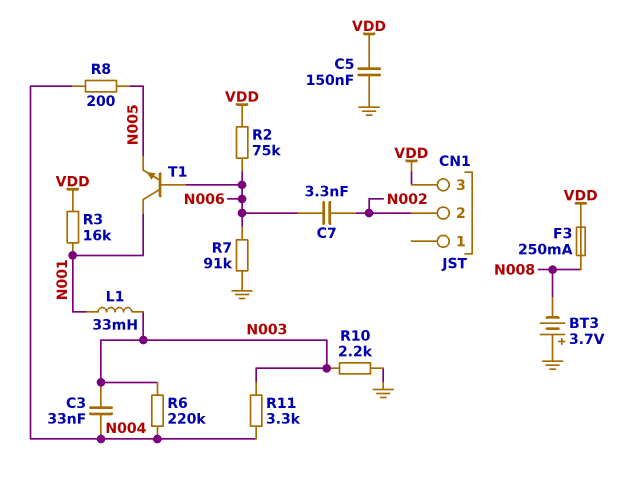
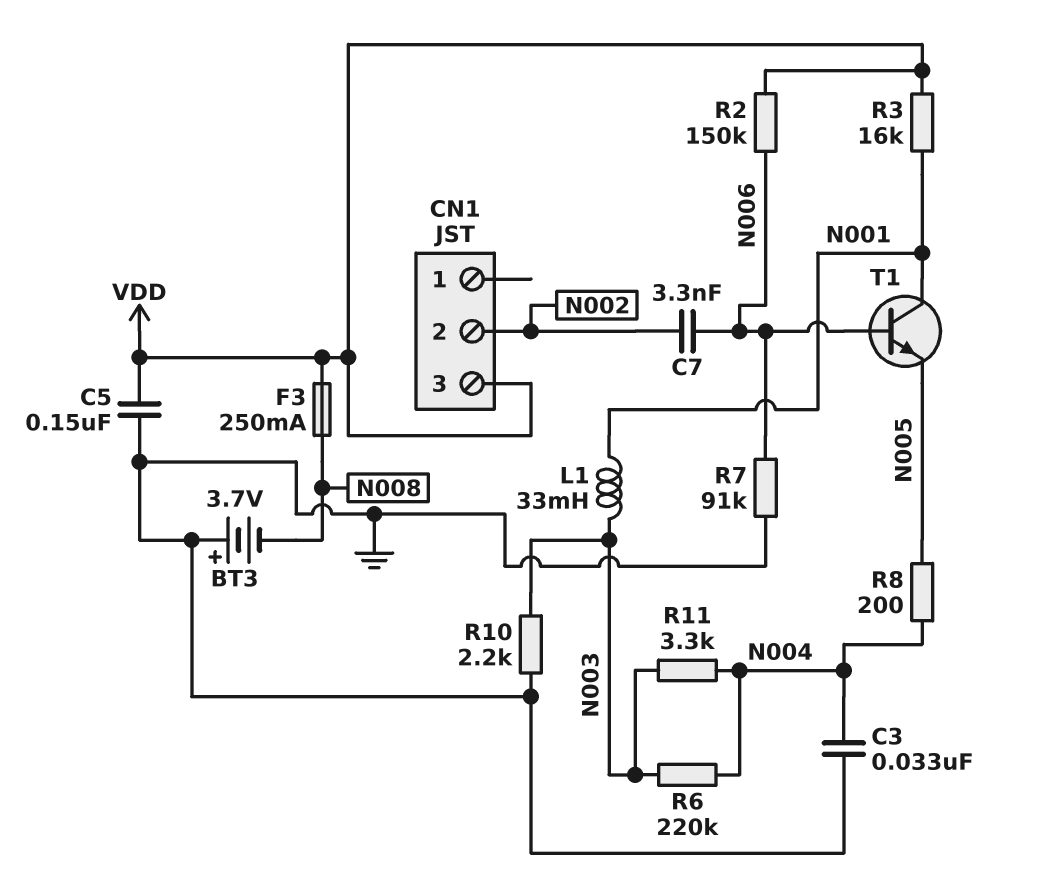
C3: 33nF (N003, N004) -> 33nF (GND, N004)
R2: 75k (N006, VDD) -> 150k (N006, VDD)

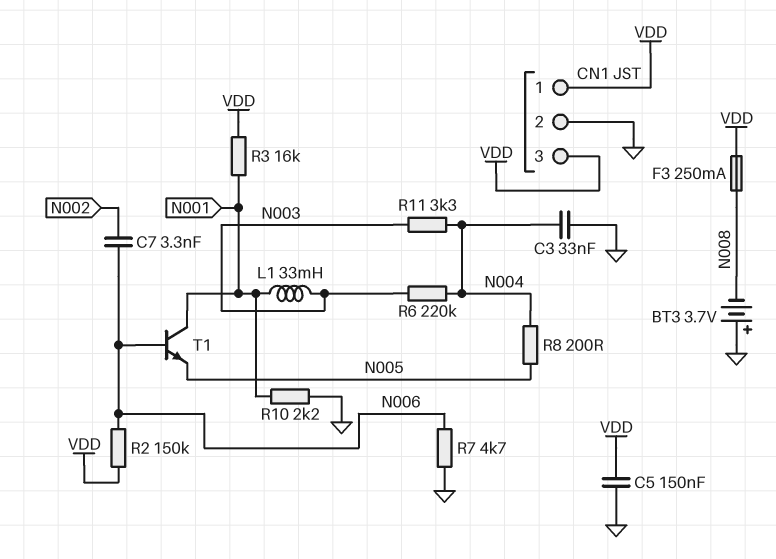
CN1 pin 1: none -> VDD
CN1 pin 2: N002 -> GND
R7: 91k (GND, N006) -> 4.7k (GND, N006)
R10: 2.2k (GND, N003) -> 2.2k (GND, N001)

